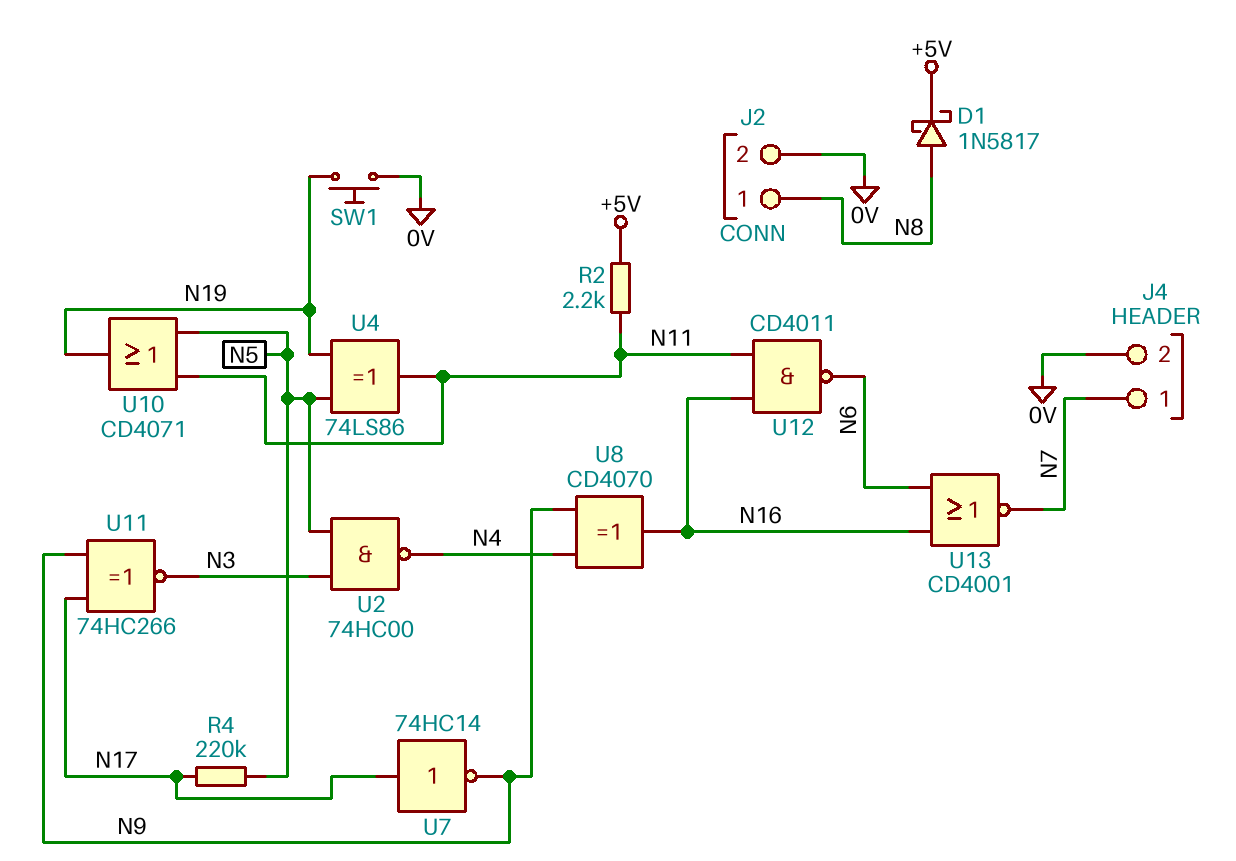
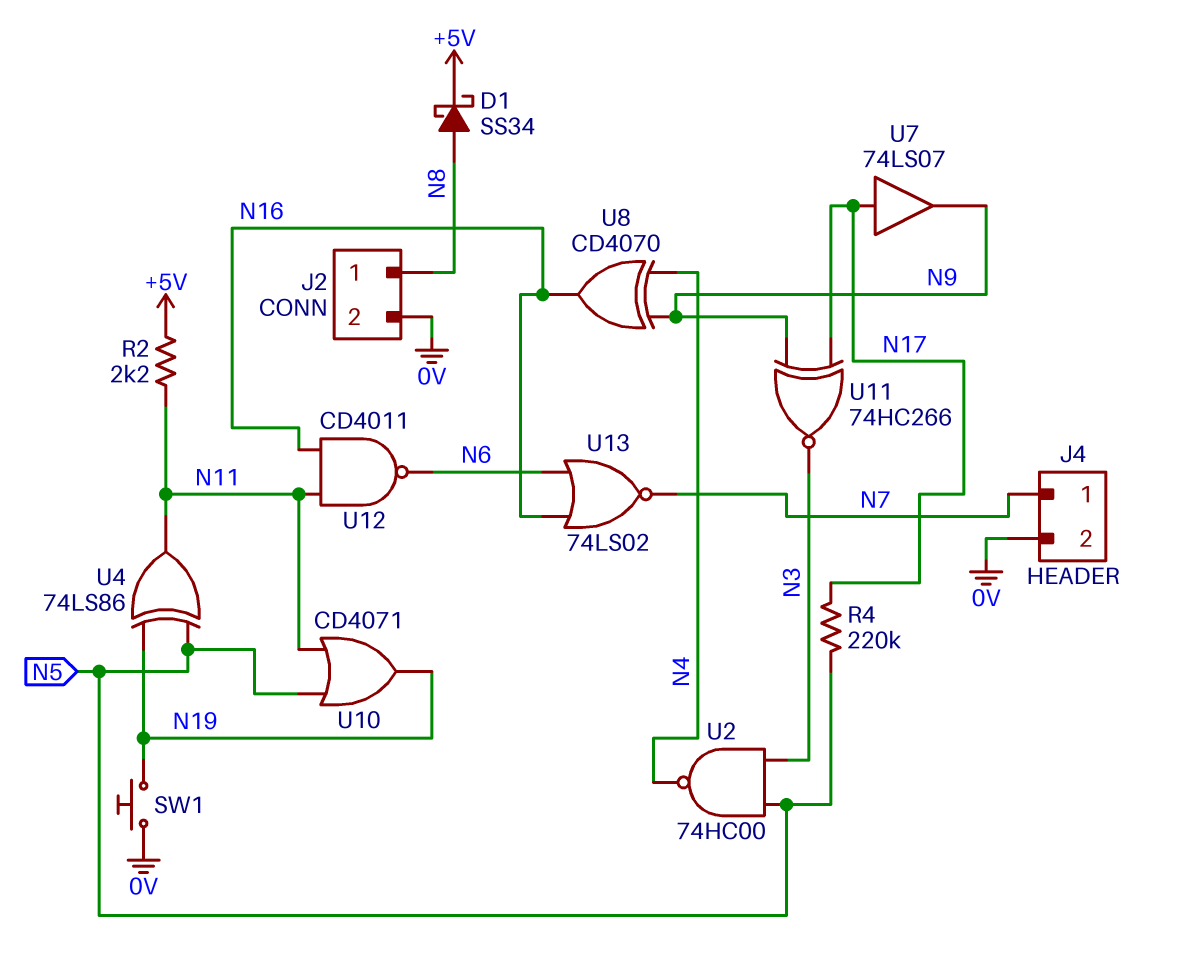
D1: schottky 1N5817 (A N8, K +5V) -> schottky SS34 (A N8, K +5V)
U7: NOT 74HC14 (in N17, out N9) -> buffer 74LS07 (in N17, out N9)
U13: NOR CD4001 (in N6, in N16, out N7) -> NOR 74LS02 (in N6, in N16, out N7)

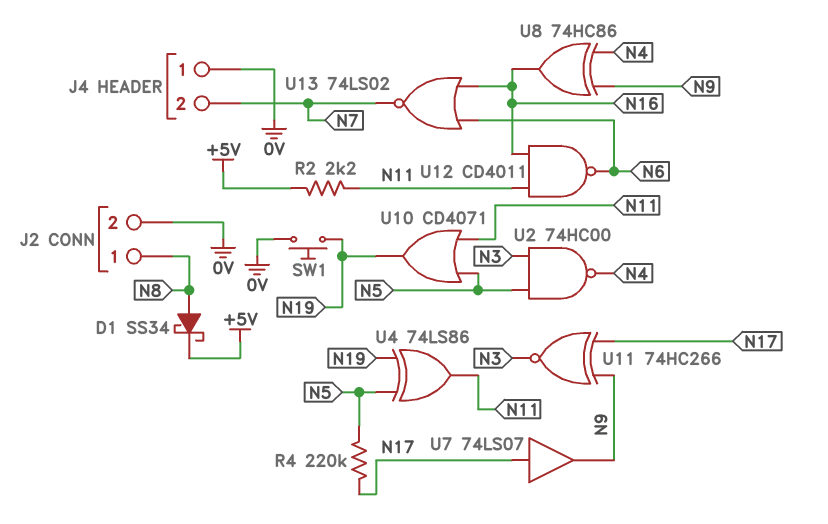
J4 pin 1: N7 -> 0V
J4 pin 2: 0V -> N7
U8: XOR CD4070 (in N4, in N9, out N16) -> XOR 74HC86 (in N4, in N9, out N16)

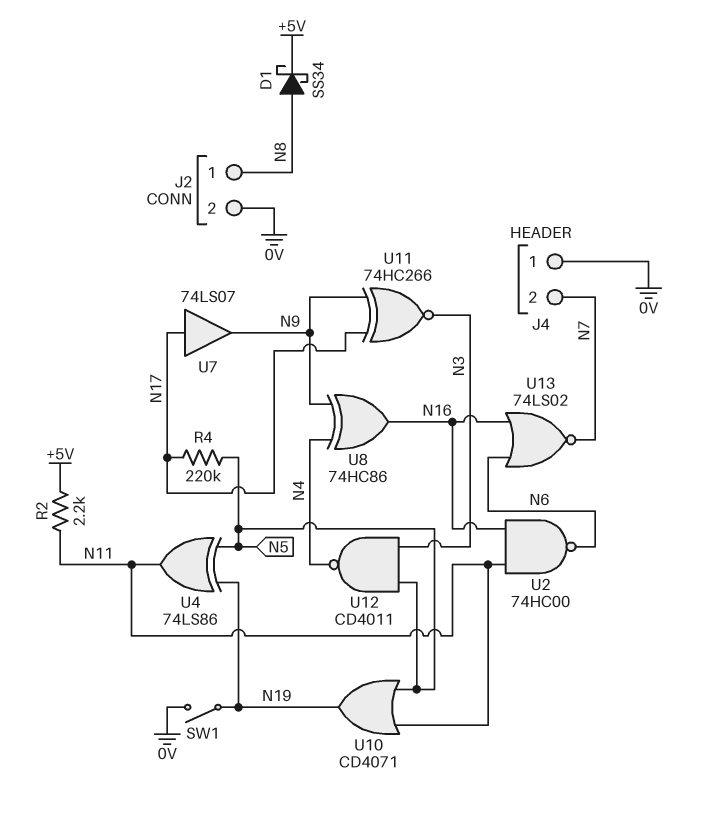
SW1: button (0V, N19) -> switch (0V, N19)
U2: NAND 74HC00 (in N3, in N5, out N4) -> NAND 74HC00 (in N11, in N16, out N6)
U12: NAND CD4011 (in N11, in N16, out N6) -> NAND CD4011 (in N3, in N5, out N4)

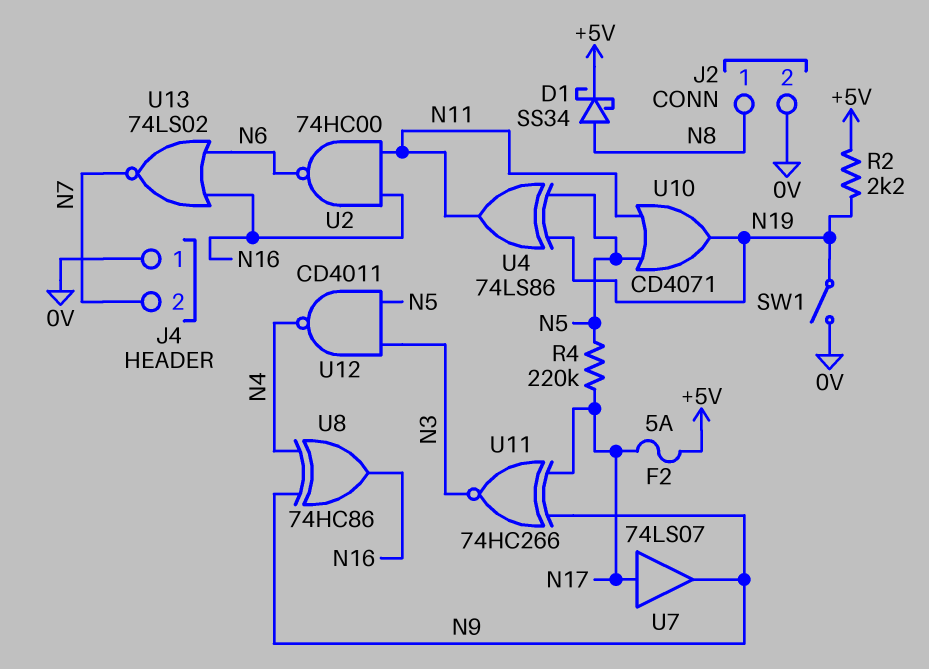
F2: none -> 5A (+5V, N17)
R2: 2.2k (+5V, N11) -> 2.2k (+5V, N19)

